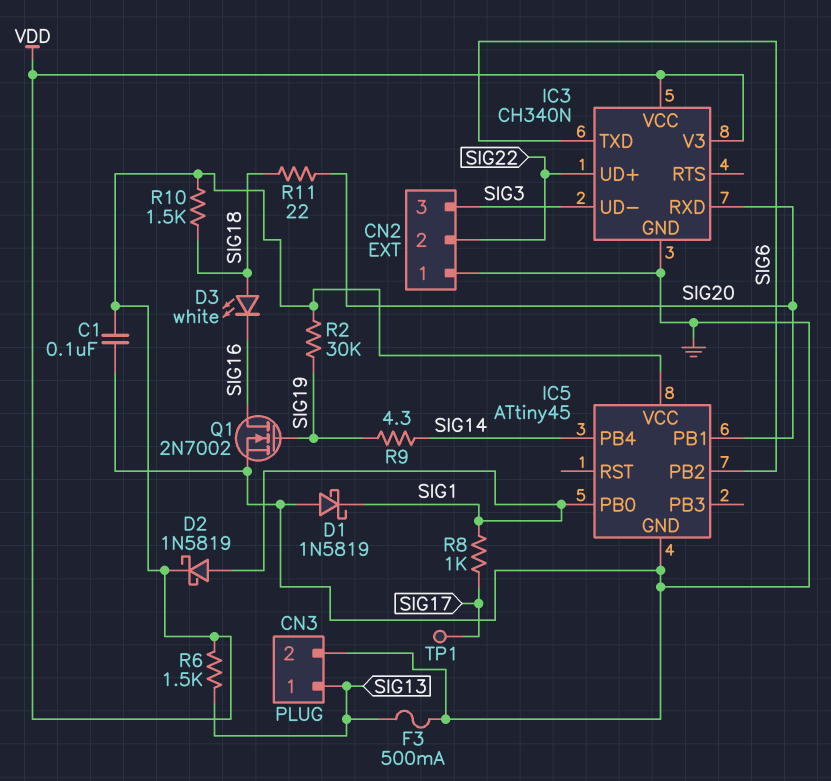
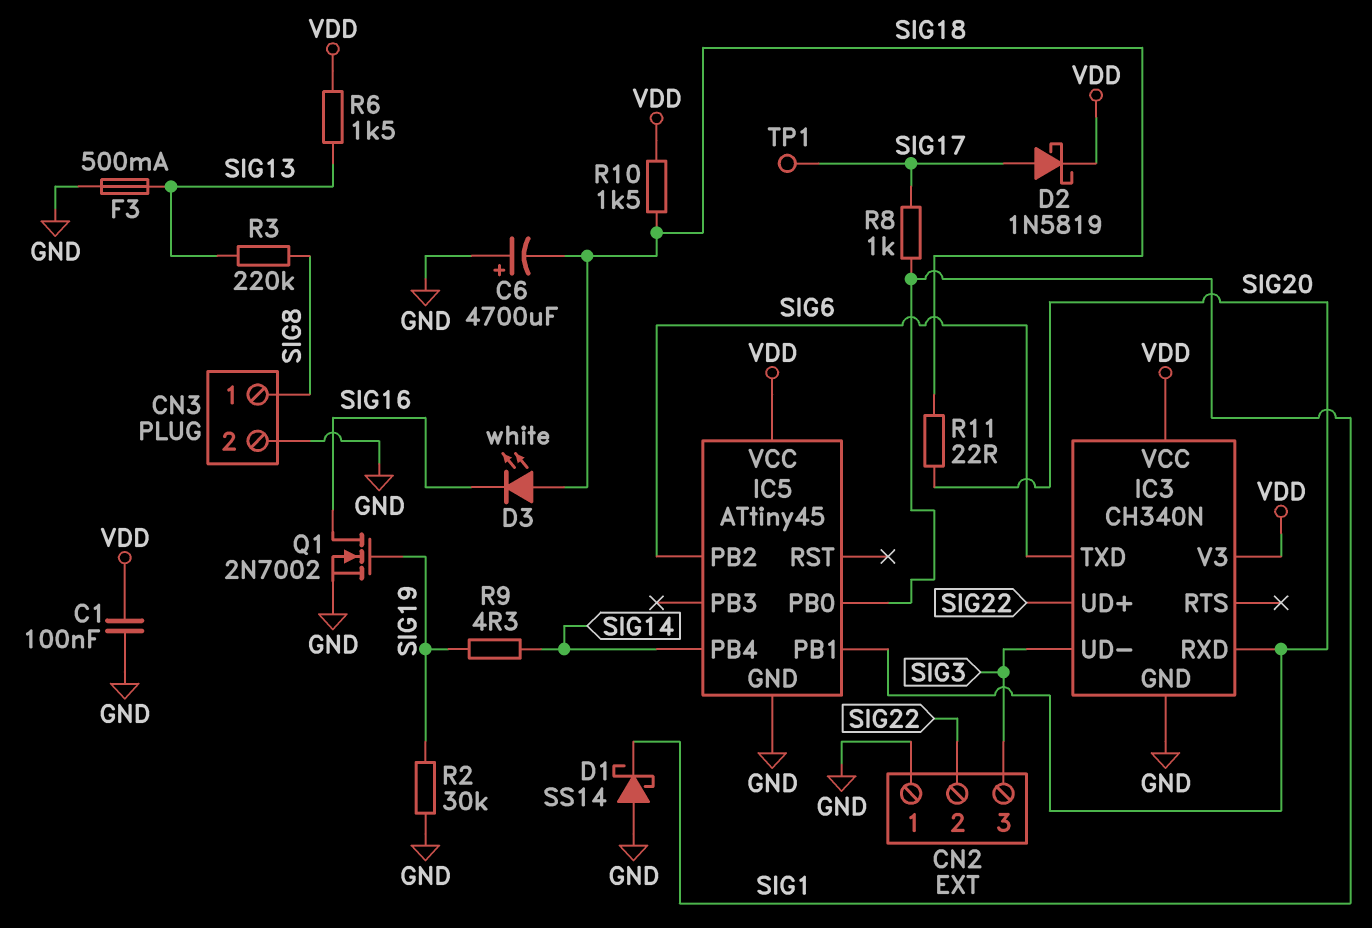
C6: none -> 4700uF (plus GND, minus SIG18)
CN3 pin 1: SIG13 -> SIG8
D1: schottky 1N5819 (A GND, K SIG1) -> schottky SS14 (A GND, K SIG1)
D2: schottky 1N5819 (A SIG1, K VDD) -> schottky 1N5819 (A SIG17, K VDD)
R2: 30k (SIG19, VDD) -> 30k (GND, SIG19)
R3: none -> 220k (SIG8, SIG13)

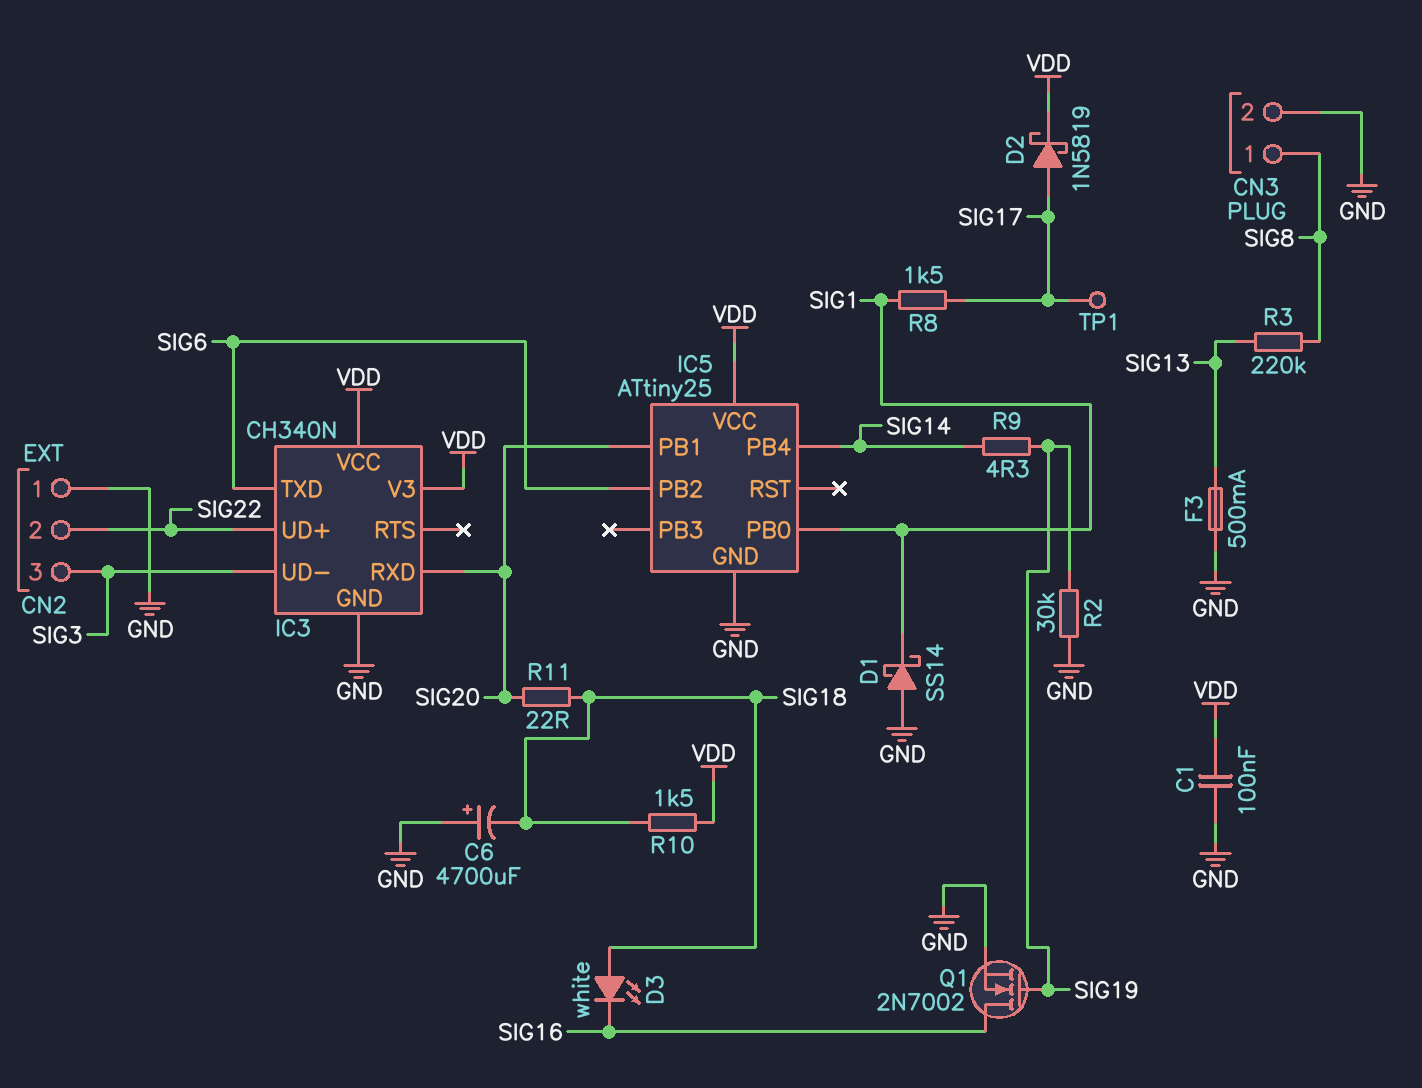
IC5: ATtiny45 -> ATtiny25
R6: 1.5k (SIG13, VDD) -> none
R8: 1k (SIG1, SIG17) -> 1.5k (SIG1, SIG17)

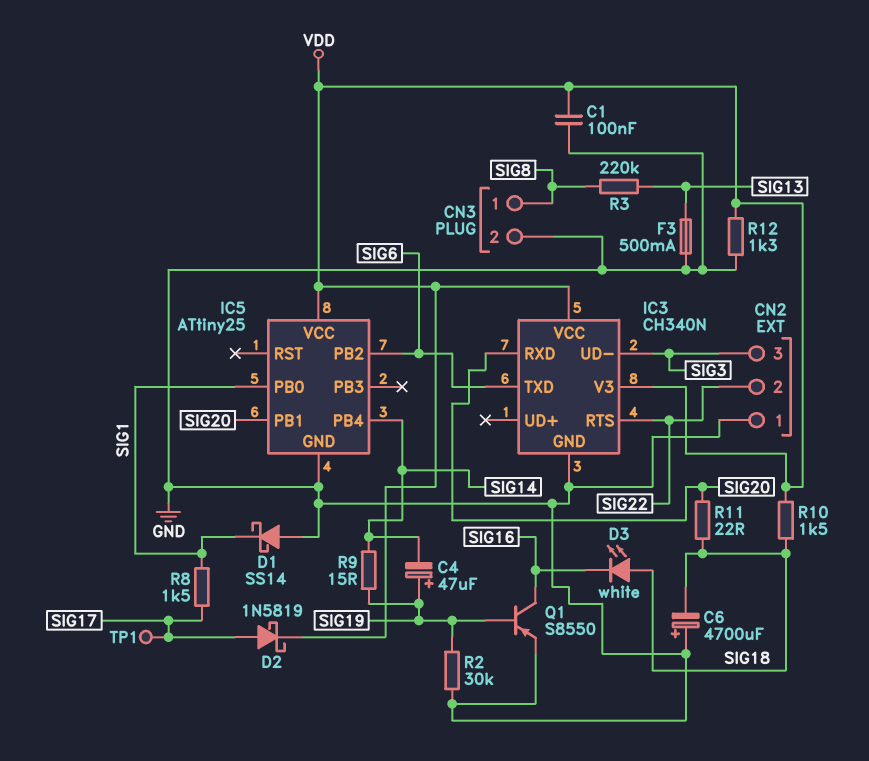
C4: none -> 47uF (plus SIG19, minus SIG14)
IC3 pin RTS: none -> SIG22
IC3 pin UD+: SIG22 -> none
Q1: NMOS 2N7002 (G SIG19, D SIG16, S GND) -> PNP S8550 (B SIG19, C SIG16, E GND)
R9: 4.3 (SIG14, SIG19) -> 15 (SIG14, SIG19)
R12: none -> 1.3k (GND, VDD)

